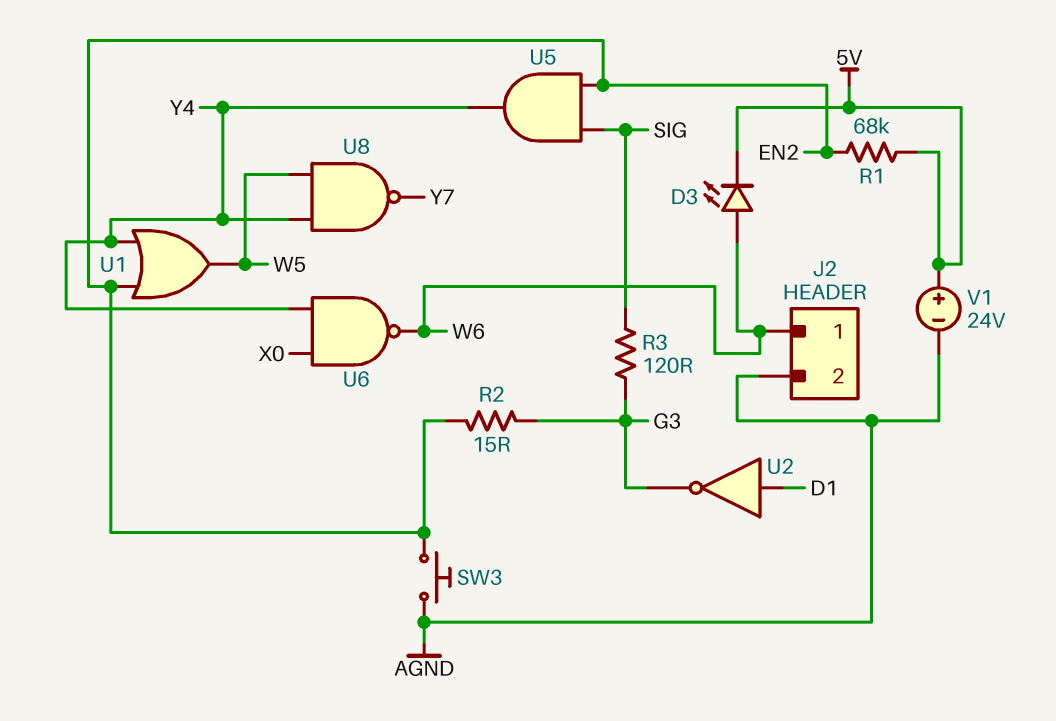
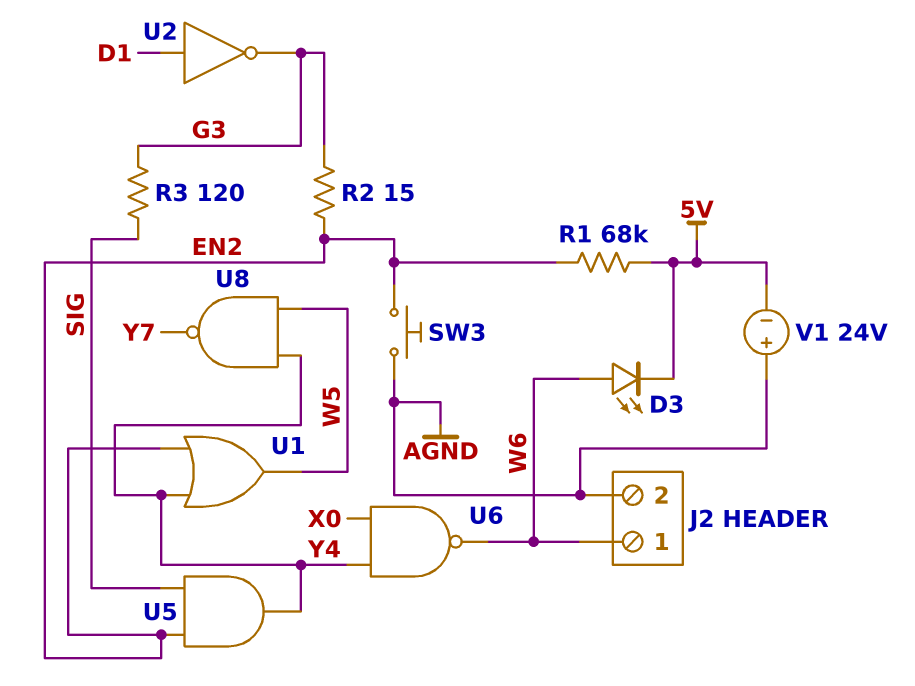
V1: 24V (plus 5V, minus AGND) -> 24V (plus AGND, minus 5V)

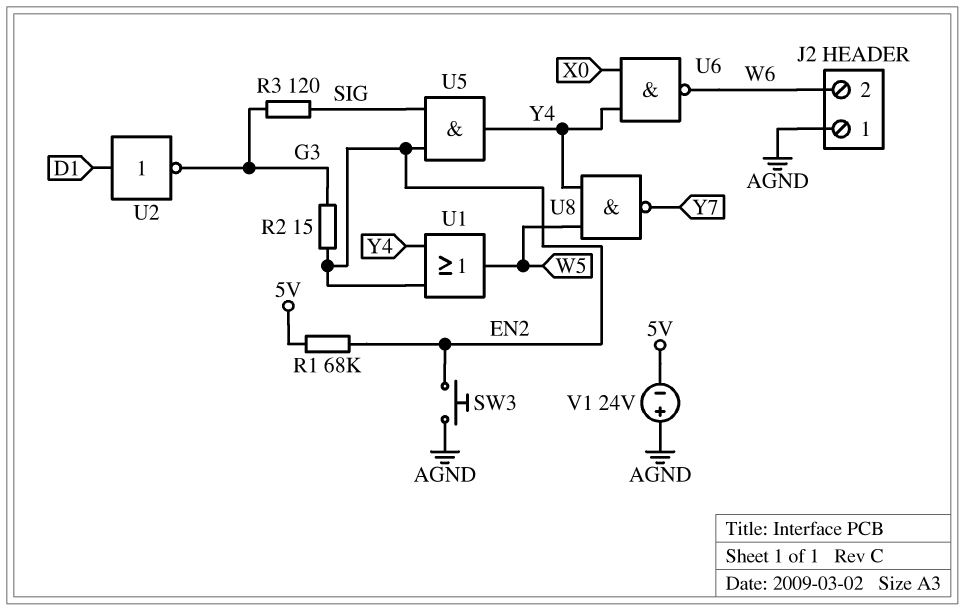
D3: LED (A W6, K 5V) -> none
J2 pin 1: W6 -> AGND
J2 pin 2: AGND -> W6

